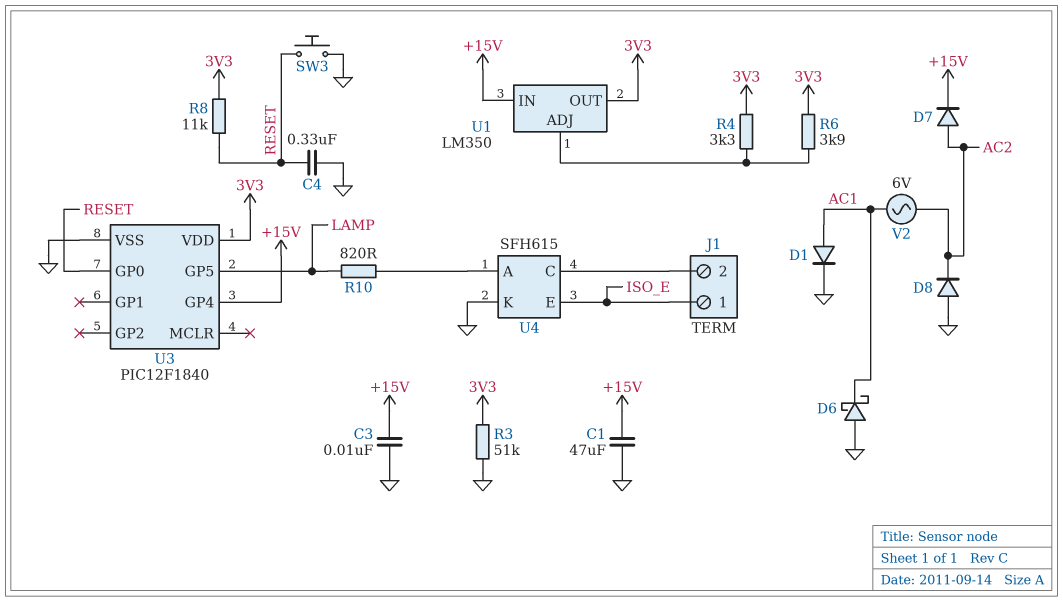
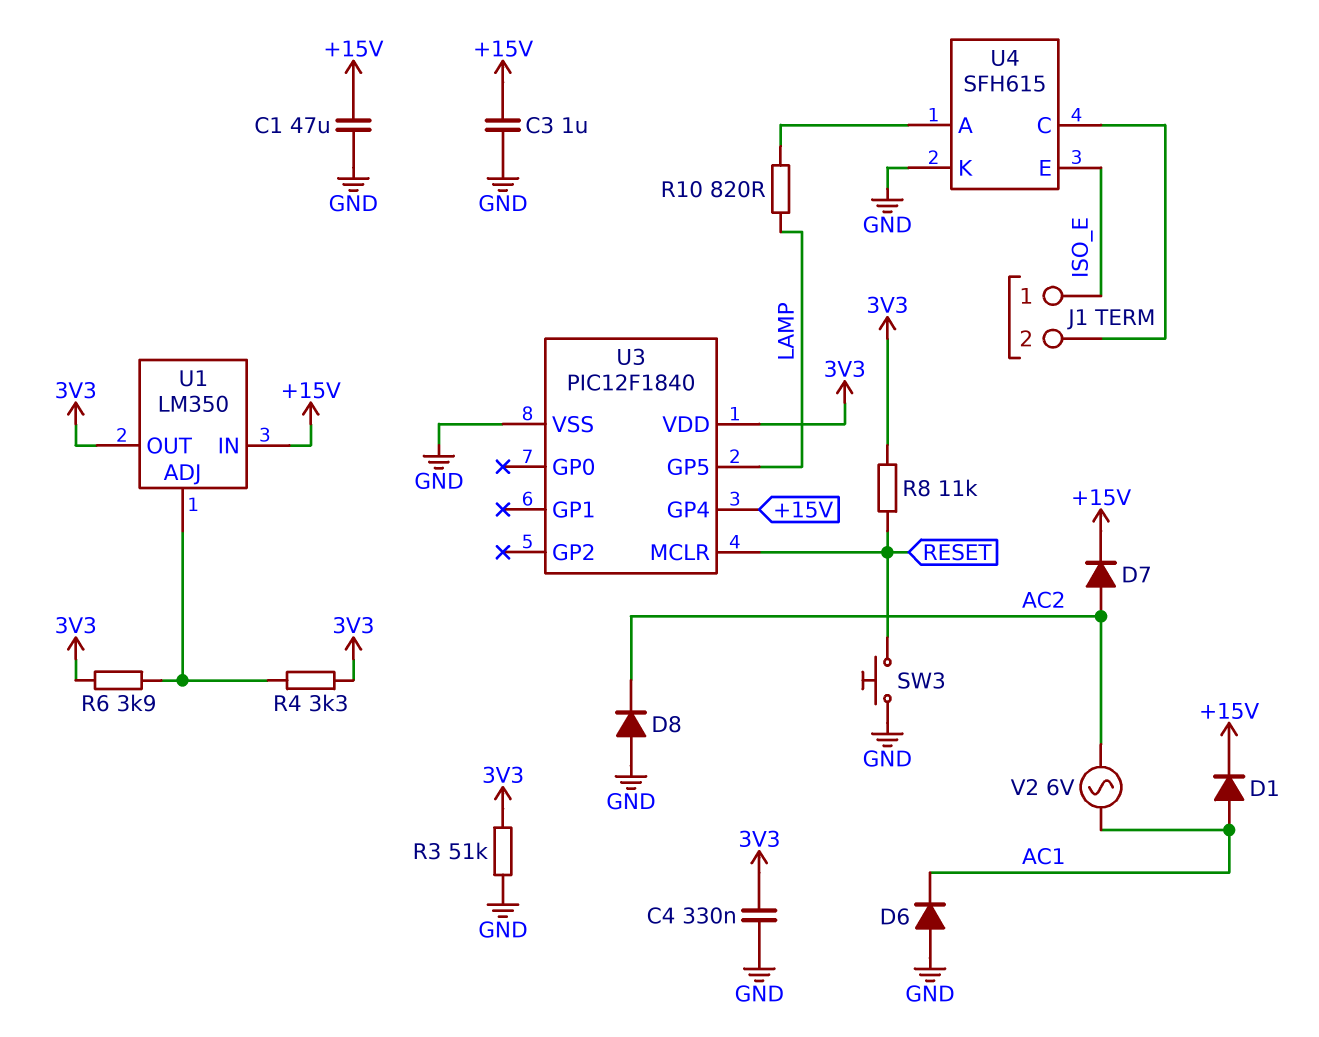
C3: 10nF (+15V, GND) -> 1uF (+15V, GND)
C4: 330nF (GND, RESET) -> 330nF (3V3, GND)
D1: diode (A AC1, K GND) -> diode (A AC1, K +15V)
D6: schottky (A GND, K AC1) -> diode (A GND, K AC1)
U3 pin GP0: RESET -> none
U3 pin MCLR: none -> RESET

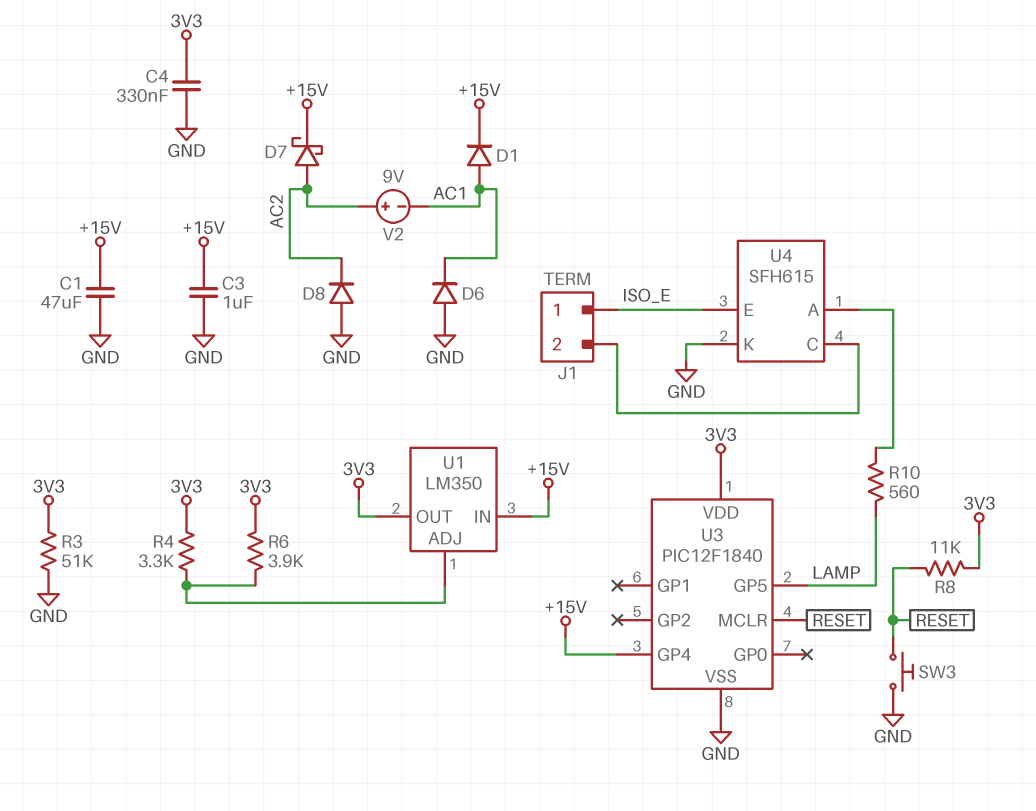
D7: diode (A AC2, K +15V) -> schottky (A AC2, K +15V)
R10: 820 (LAMP, U4/A) -> 560 (LAMP, U4/A)
V2: AC 6V (AC1, AC2) -> 9V (plus AC2, minus AC1)

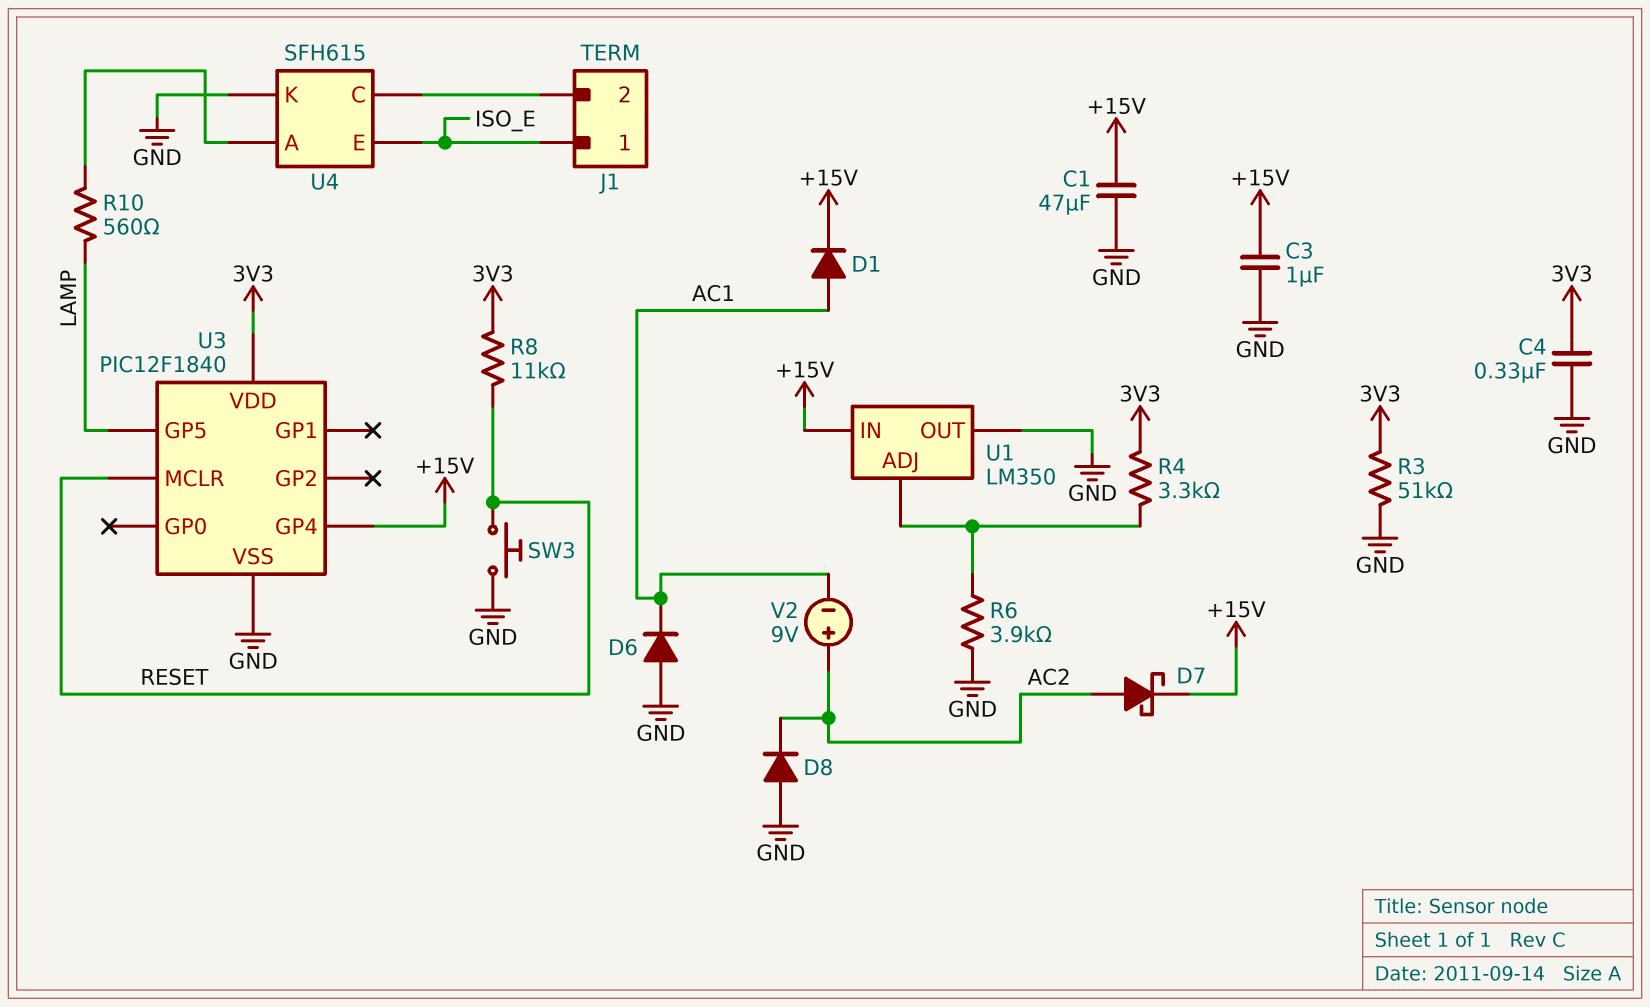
R6: 3.9k (3V3, U1/ADJ) -> 3.9k (GND, U1/ADJ)
U1 pin OUT: 3V3 -> GND

